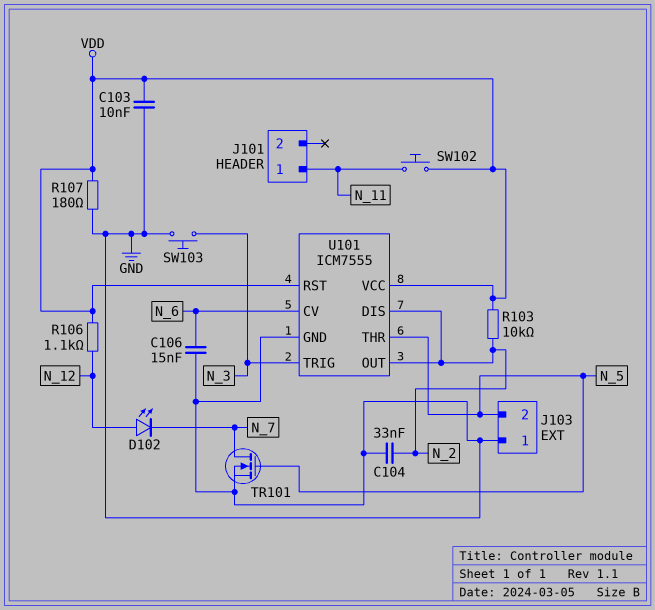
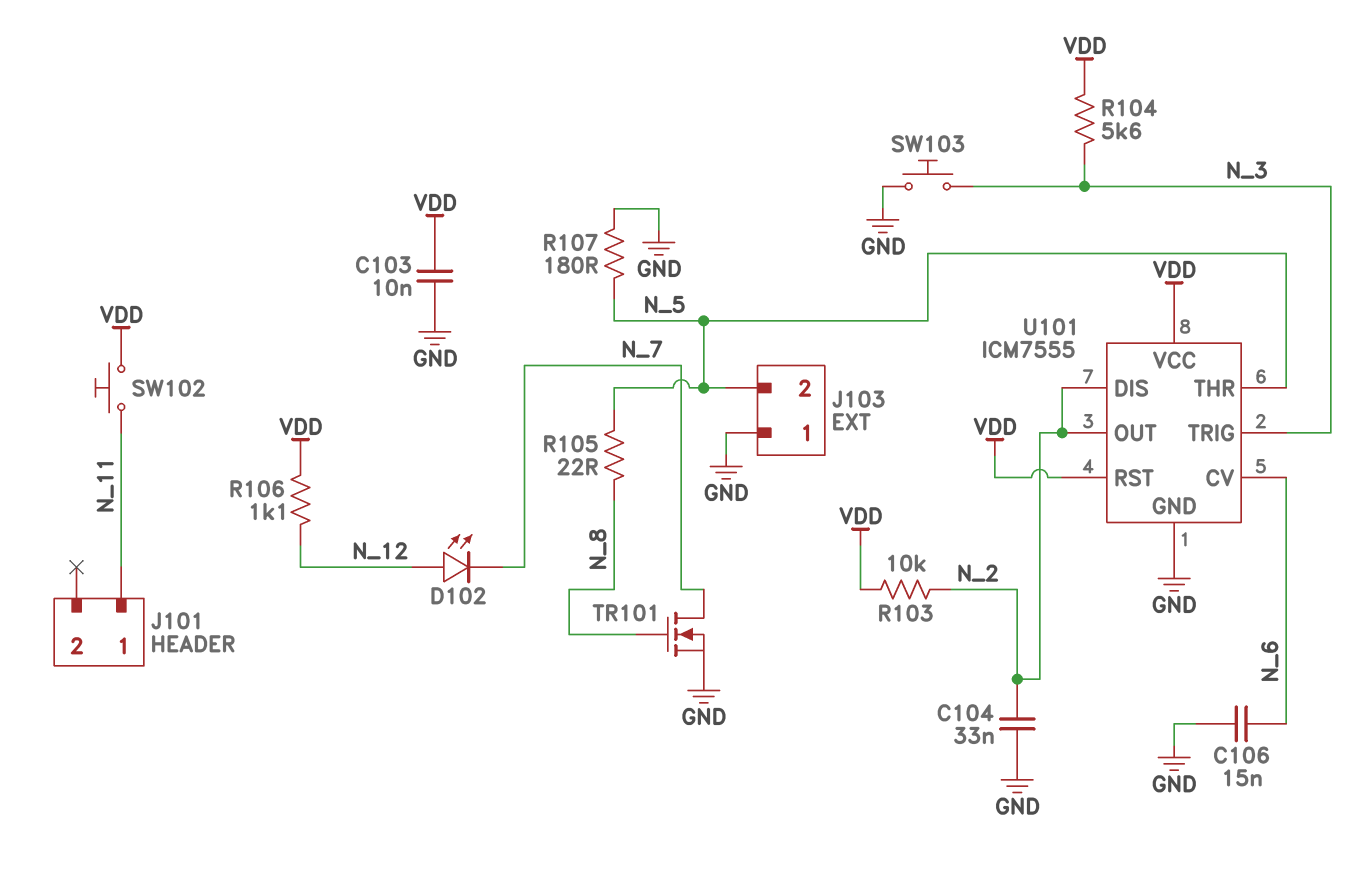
R104: none -> 5.6k (N_3, VDD)
R105: none -> 22 (N_5, N_8)
R107: 180 (GND, VDD) -> 180 (GND, N_5)
TR101: NMOS (G N_5, D N_7, S GND) -> NMOS (G N_8, D N_7, S GND)

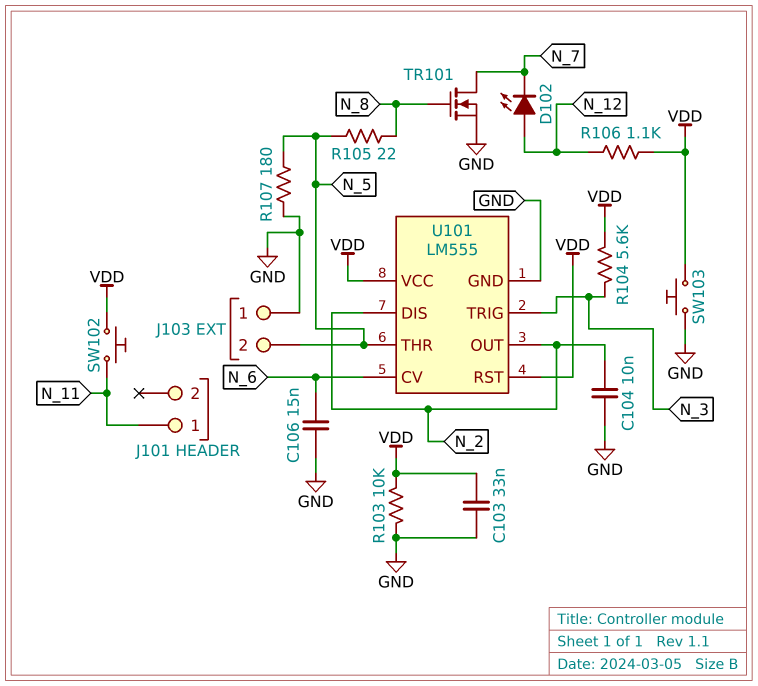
C103: 10nF (GND, VDD) -> 33nF (GND, VDD)
C104: 33nF (GND, N_2) -> 10nF (GND, N_2)
R103: 10k (N_2, VDD) -> 10k (GND, VDD)
SW103: button (GND, N_3) -> button (GND, VDD)
U101: ICM7555 -> LM555

